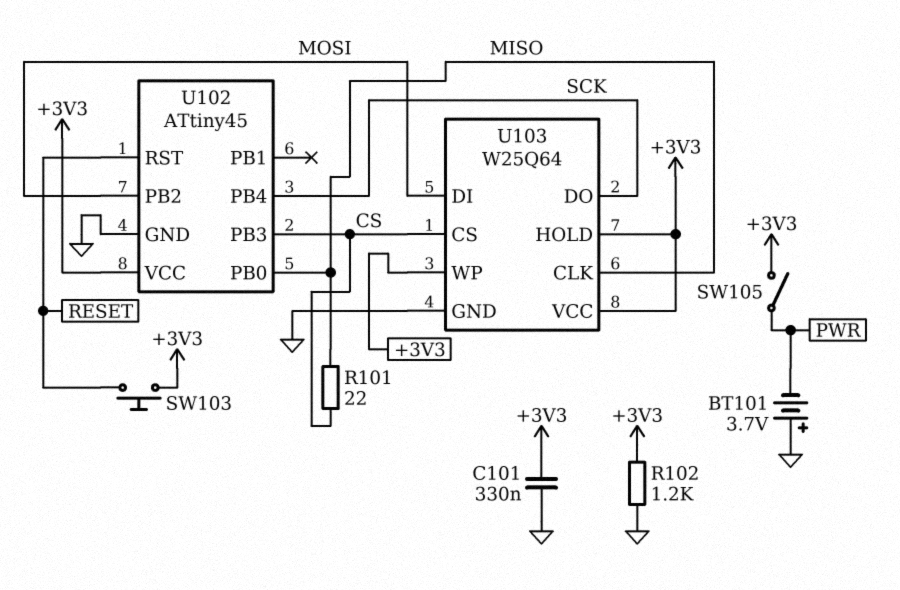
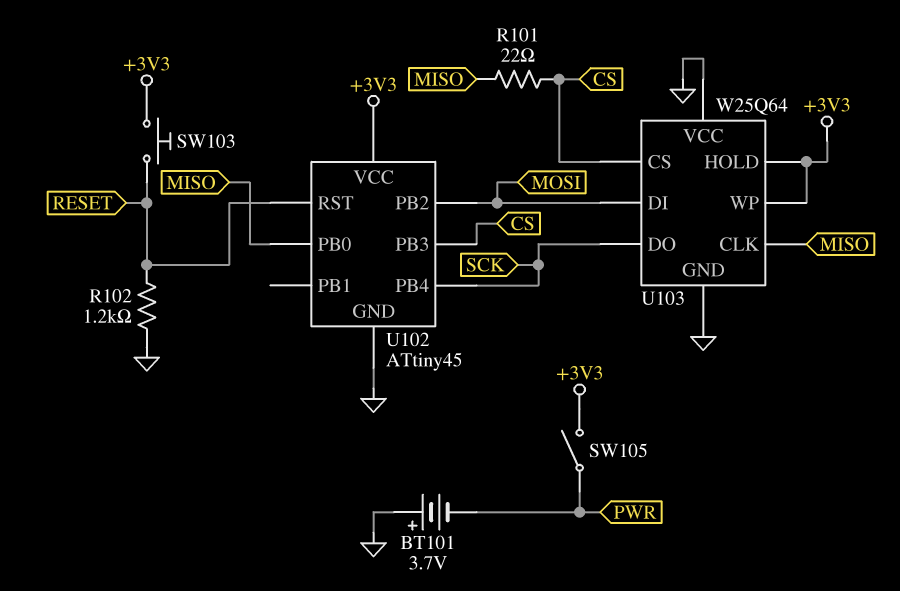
C101: 330nF (+3V3, GND) -> none
R102: 1.2k (+3V3, GND) -> 1.2k (GND, RESET)
U103 pin VCC: +3V3 -> GND

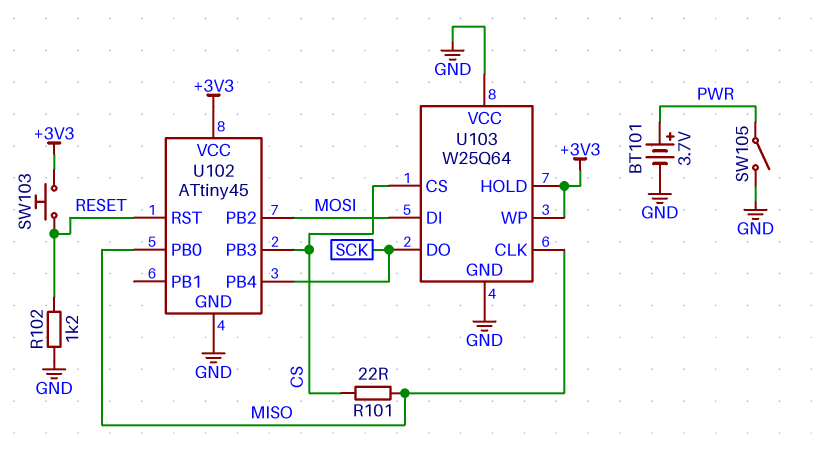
BT101: 3.7V (plus GND, minus PWR) -> 3.7V (plus PWR, minus GND)
SW105: switch (+3V3, PWR) -> switch (GND, PWR)

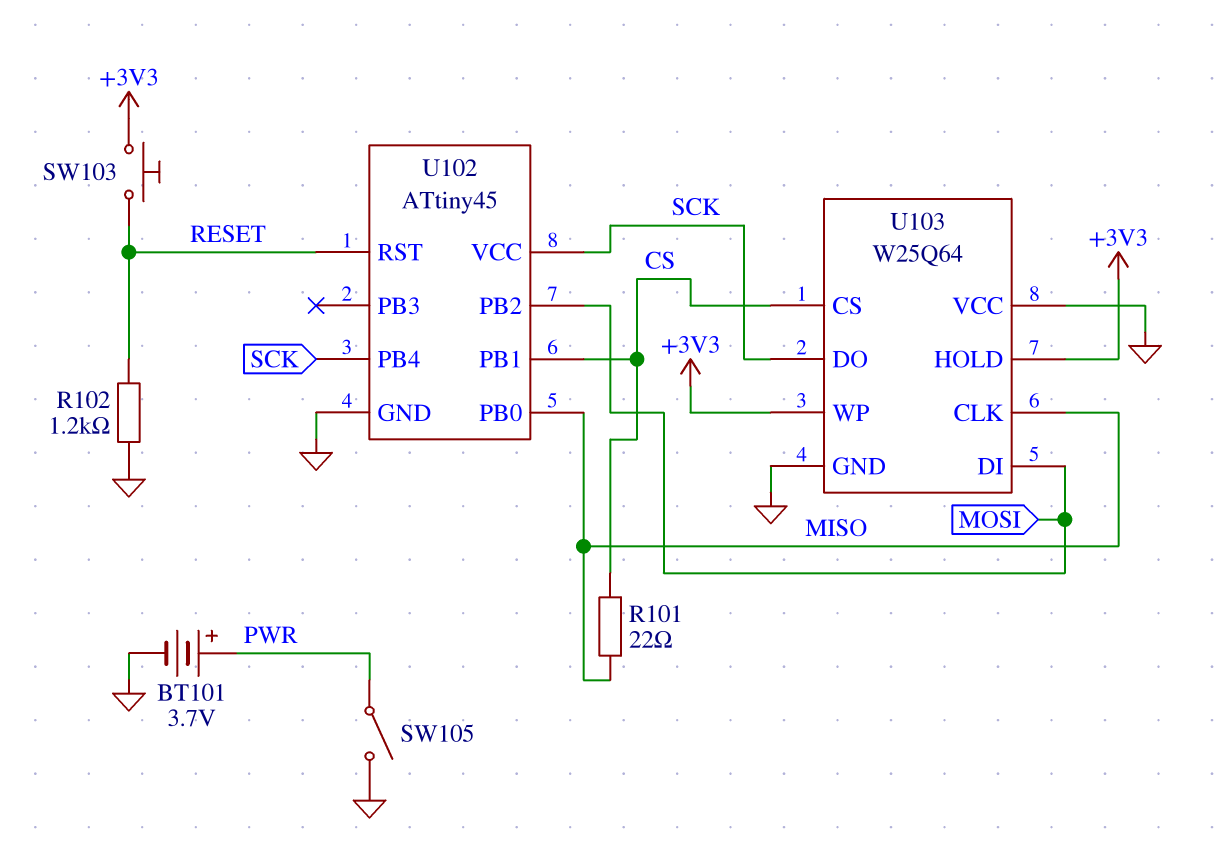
U102 pin PB1: none -> CS
U102 pin PB3: CS -> none
U102 pin VCC: +3V3 -> SCK

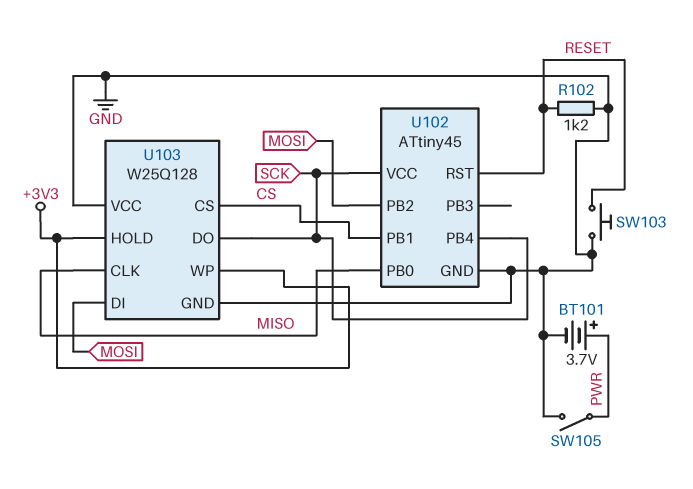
R101: 22 (CS, MISO) -> none
SW103: button (+3V3, RESET) -> button (GND, RESET)
U103: W25Q64 -> W25Q128

